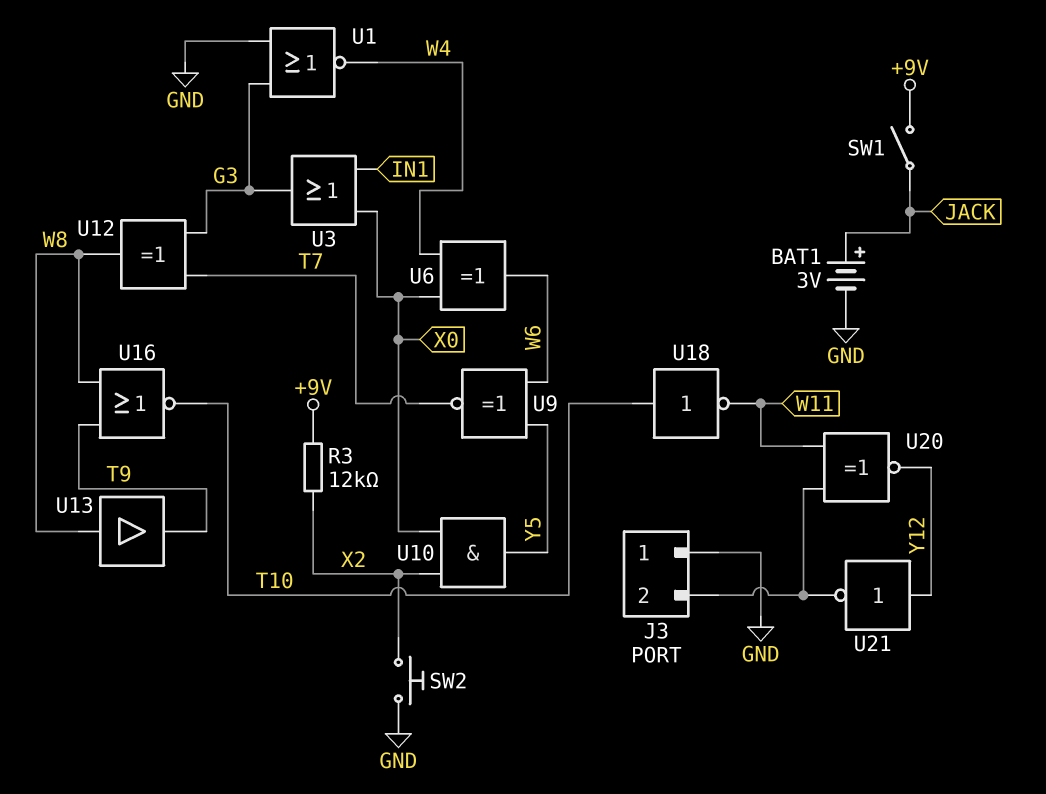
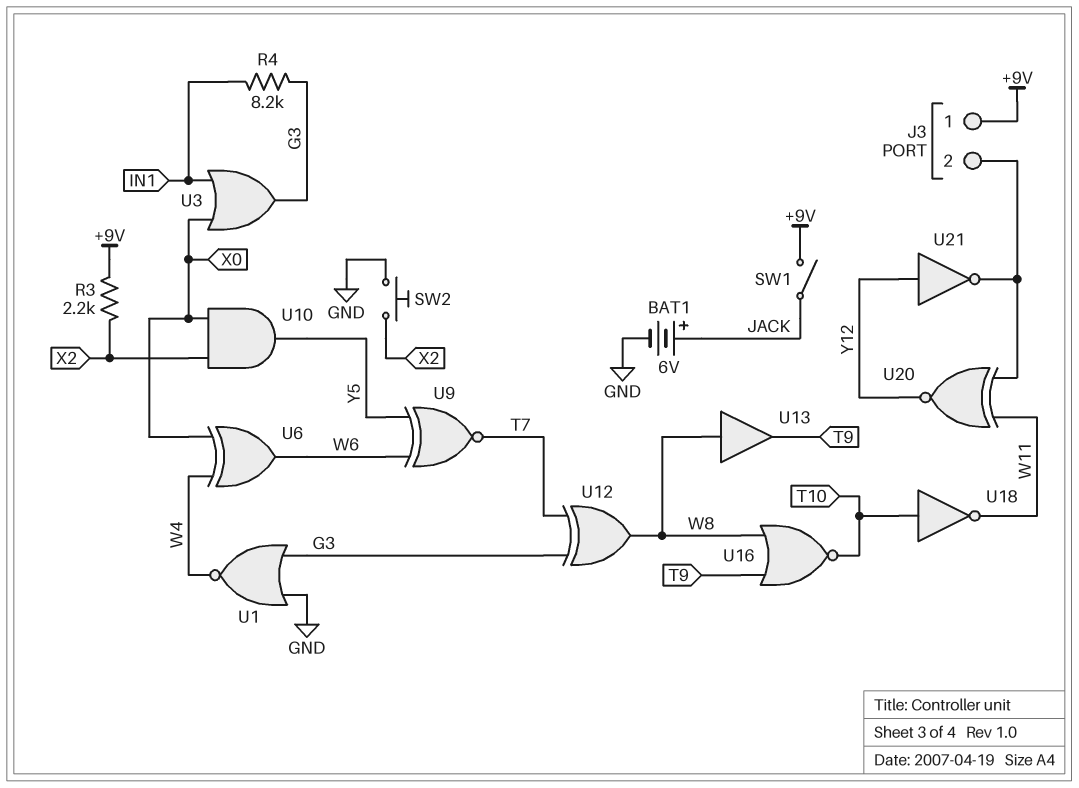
BAT1: 3V (plus JACK, minus GND) -> 6V (plus JACK, minus GND)
J3 pin 1: GND -> +9V
R3: 12k (+9V, X2) -> 2.2k (+9V, X2)
R4: none -> 8.2k (G3, IN1)

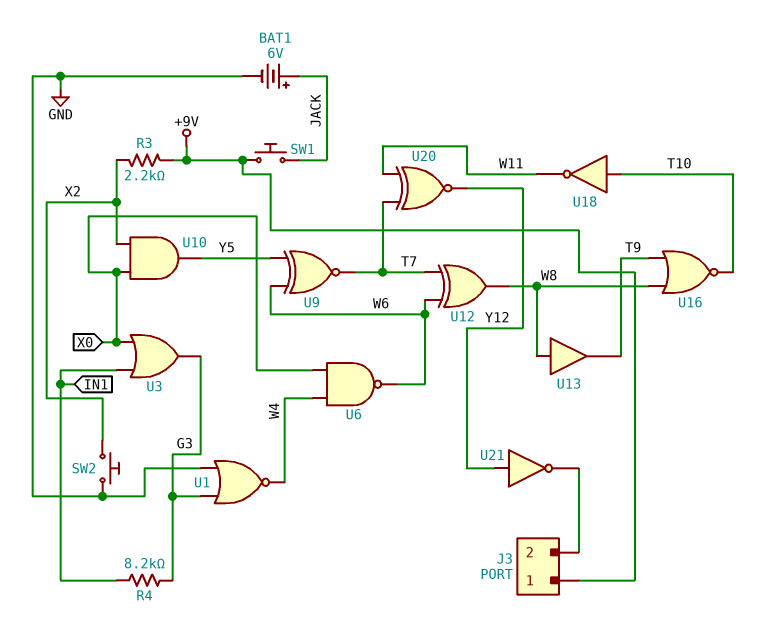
SW1: switch (+9V, JACK) -> button (+9V, JACK)
U6: XOR (in W4, in X0, out W6) -> NAND (in W4, in X0, out W6)
U12: XOR (in G3, in T7, out W8) -> XOR (in T7, in W6, out W8)
U20: XNOR (in J3/2, in W11, out Y12) -> XNOR (in T7, in W11, out Y12)

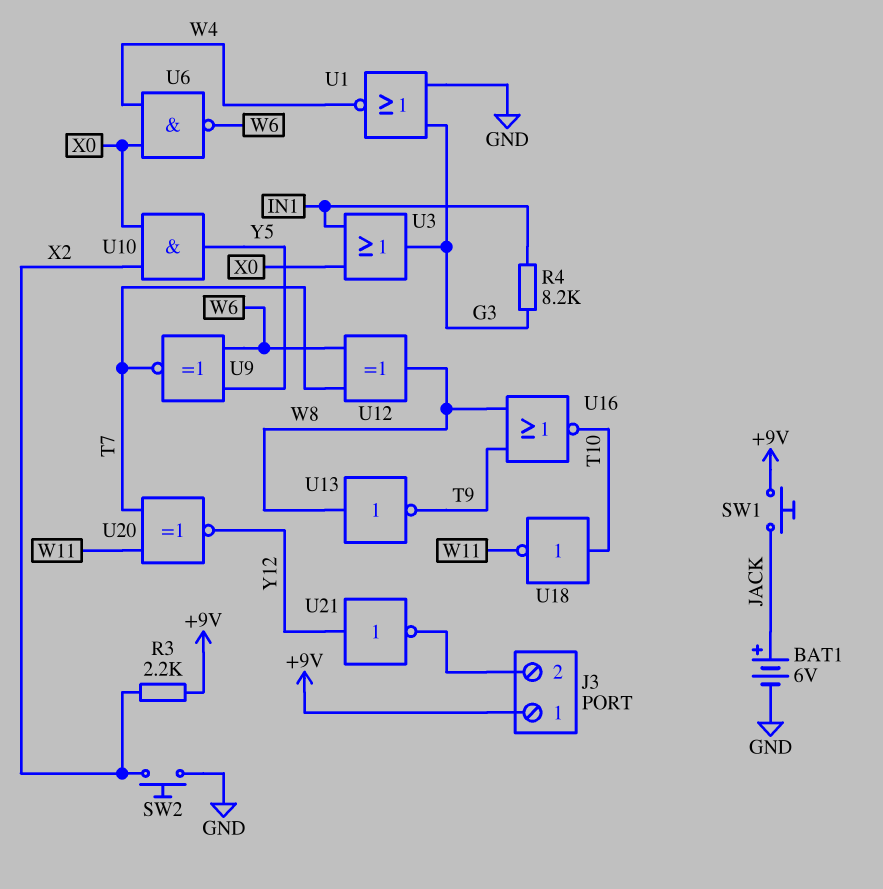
U13: buffer (in W8, out T9) -> NOT (in W8, out T9)

